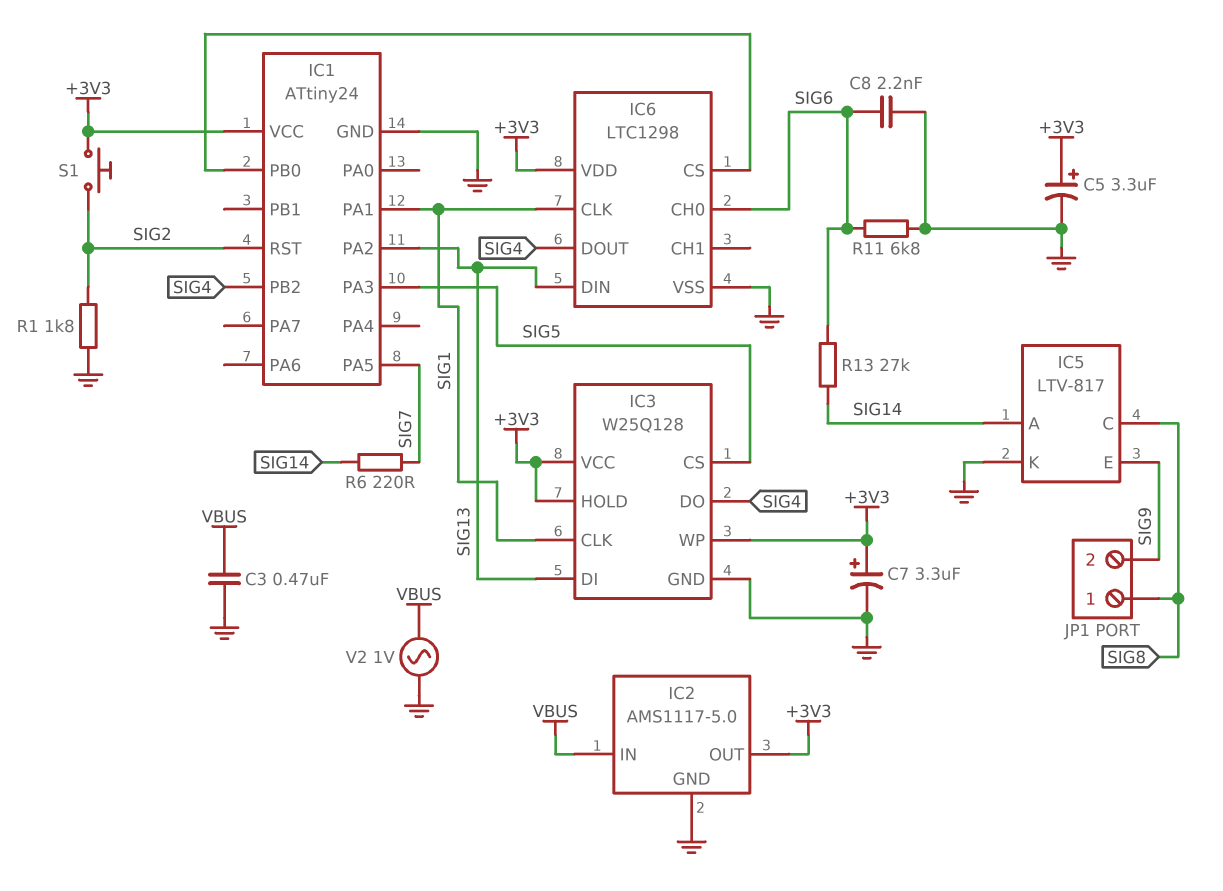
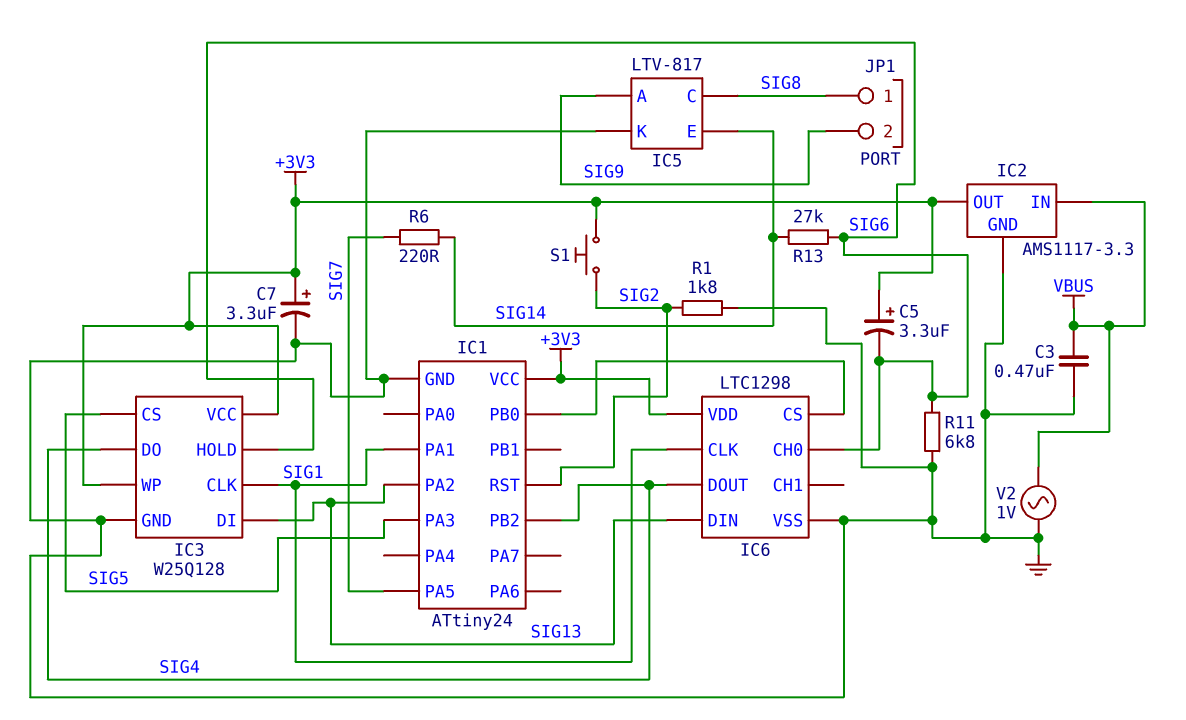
C5: 3.3uF (plus +3V3, minus GND) -> 3.3uF (plus +3V3, minus SIG6)
C8: 2.2nF (GND, SIG6) -> none
IC2: AMS1117-5.0 -> AMS1117-3.3
IC3 pin HOLD: +3V3 -> SIG6
IC5 pin A: SIG14 -> SIG9
IC5 pin E: SIG9 -> SIG14

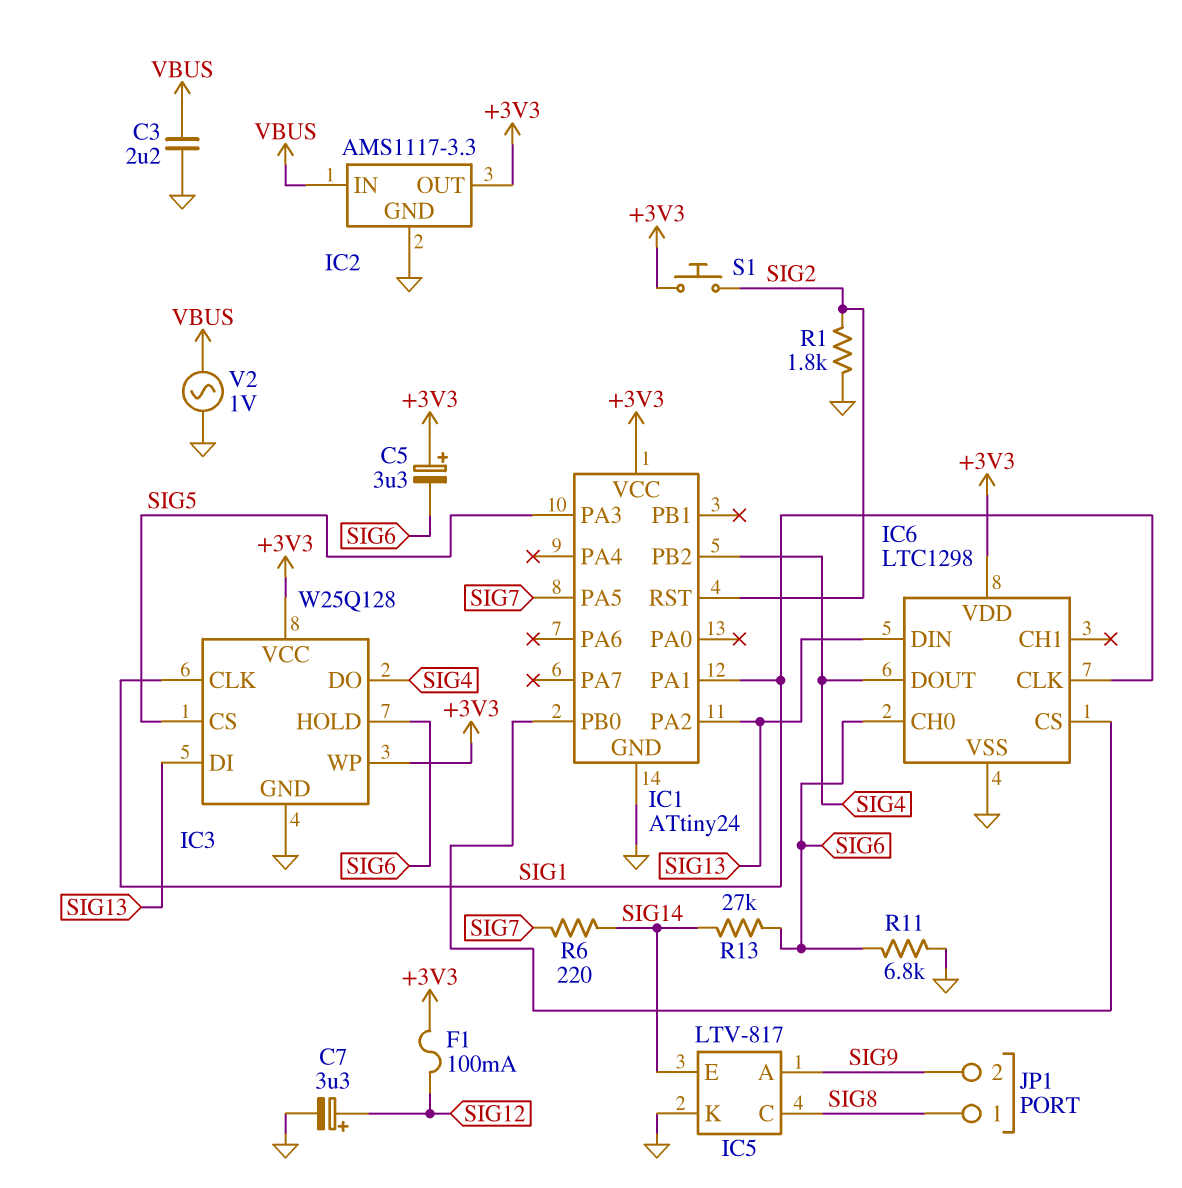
C3: 470nF (GND, VBUS) -> 2.2uF (GND, VBUS)
C7: 3.3uF (plus +3V3, minus GND) -> 3.3uF (plus SIG12, minus GND)
F1: none -> 100mA (+3V3, SIG12)

